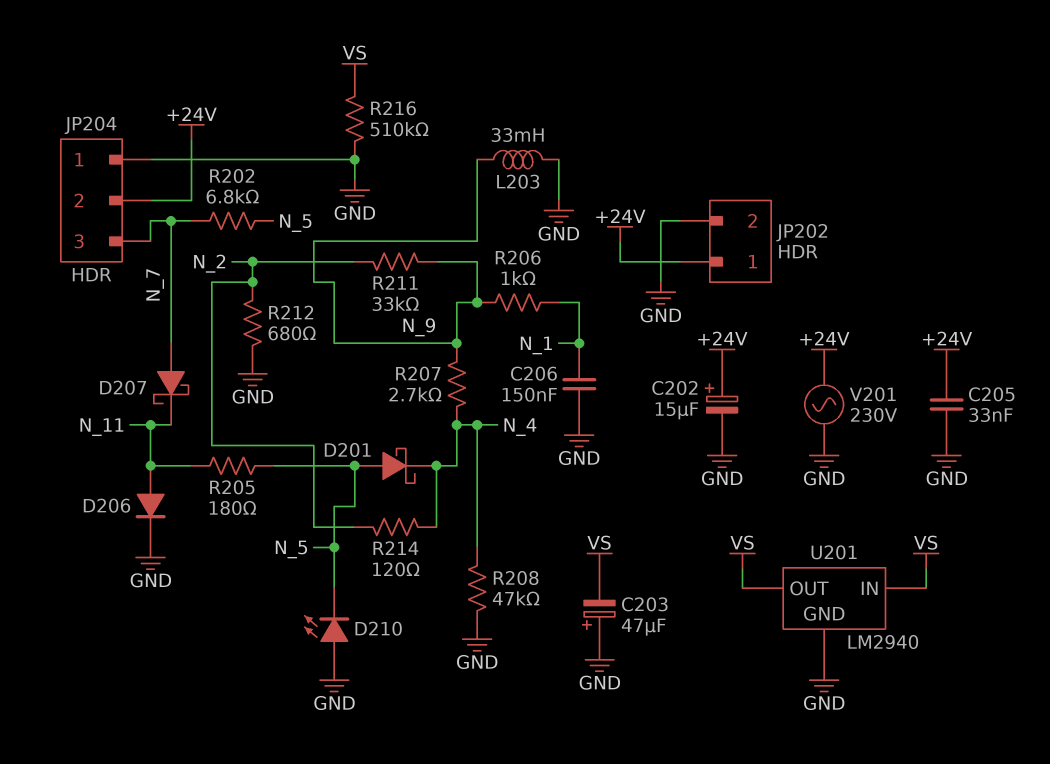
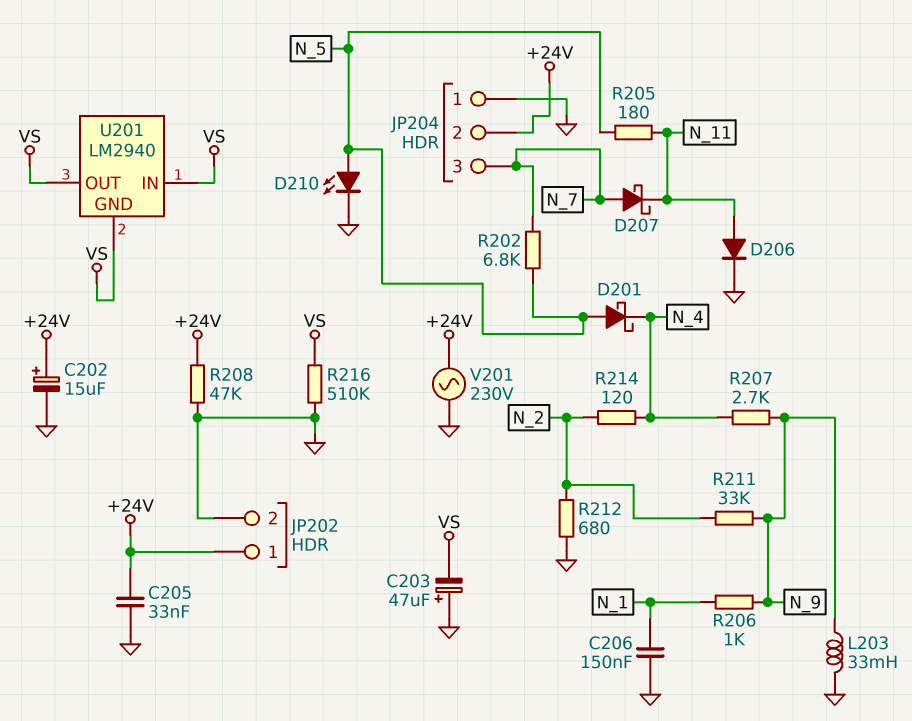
D210: LED (A GND, K N_5) -> LED (A N_5, K GND)
R208: 47k (GND, N_4) -> 47k (+24V, GND)
U201 pin GND: GND -> VS

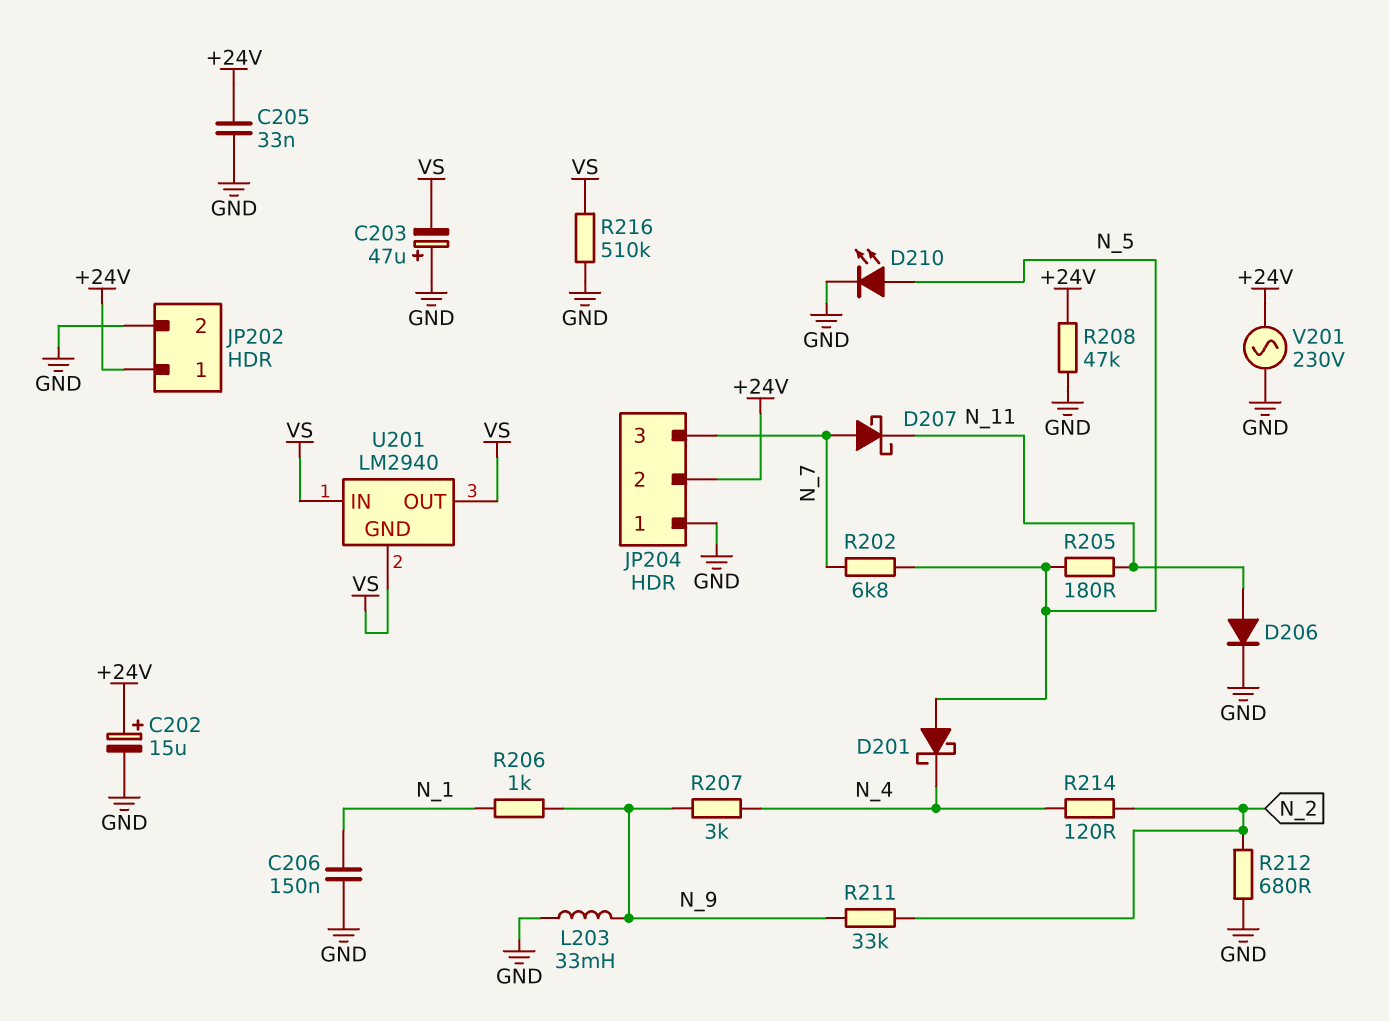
R207: 2.7k (N_4, N_9) -> 3k (N_4, N_9)

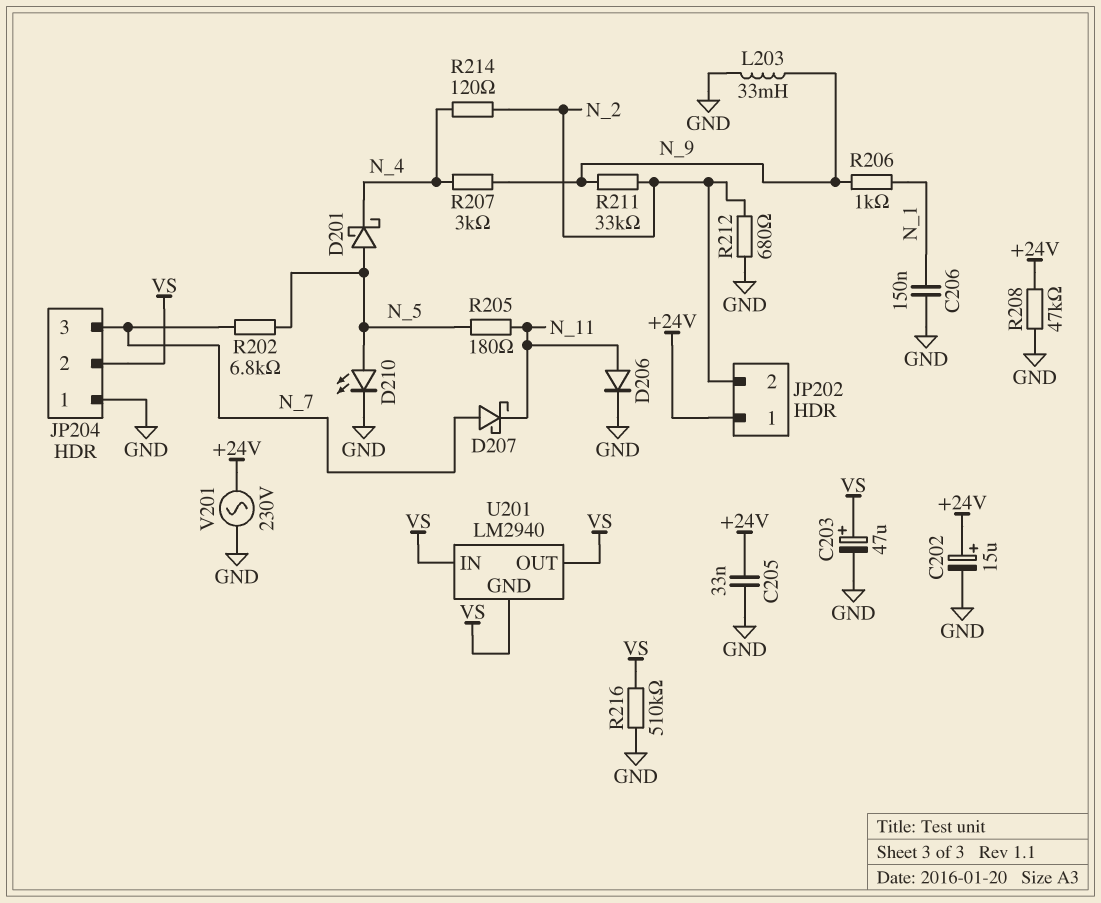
C203: 47uF (plus GND, minus VS) -> 47uF (plus VS, minus GND)
JP202 pin 2: GND -> N_2
JP204 pin 2: +24V -> VS

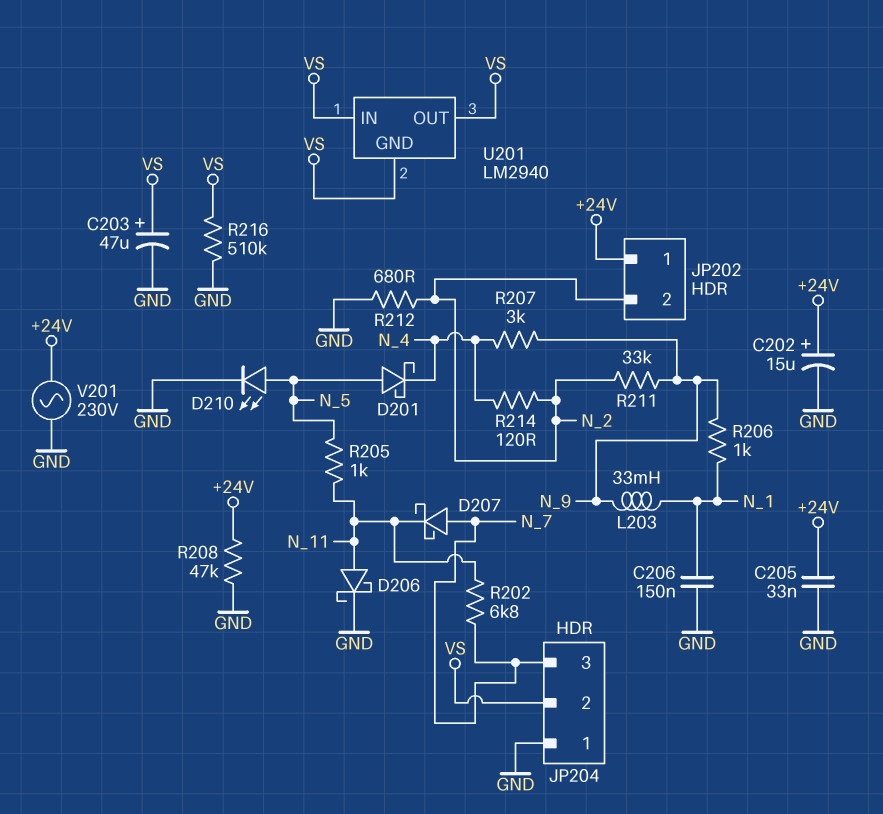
D206: diode (A N_11, K GND) -> schottky (A N_11, K GND)
L203: 33mH (GND, N_9) -> 33mH (N_1, N_9)
R202: 6.8k (N_5, N_7) -> 6.8k (N_7, N_11)
R205: 180 (N_5, N_11) -> 1k (N_5, N_11)

